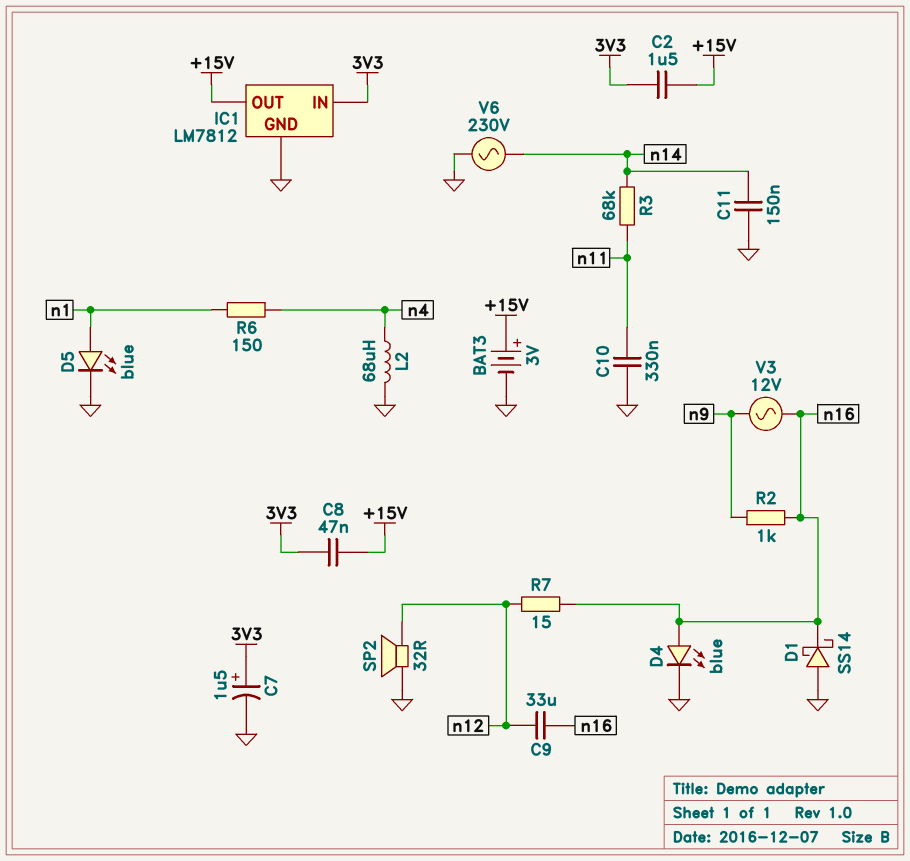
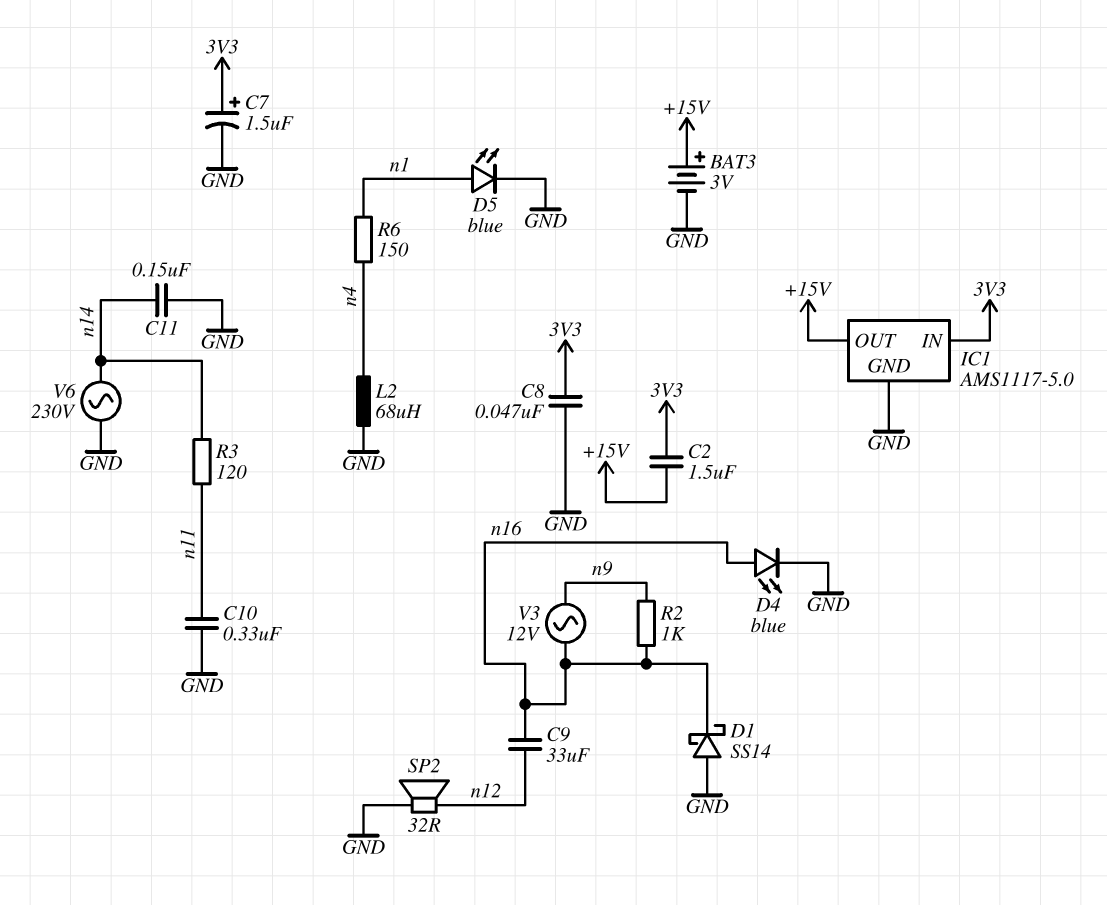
C8: 47nF (+15V, 3V3) -> 47nF (3V3, GND)
IC1: LM7812 -> AMS1117-5.0
R3: 68k (n11, n14) -> 120 (n11, n14)
R7: 15 (n12, n16) -> none

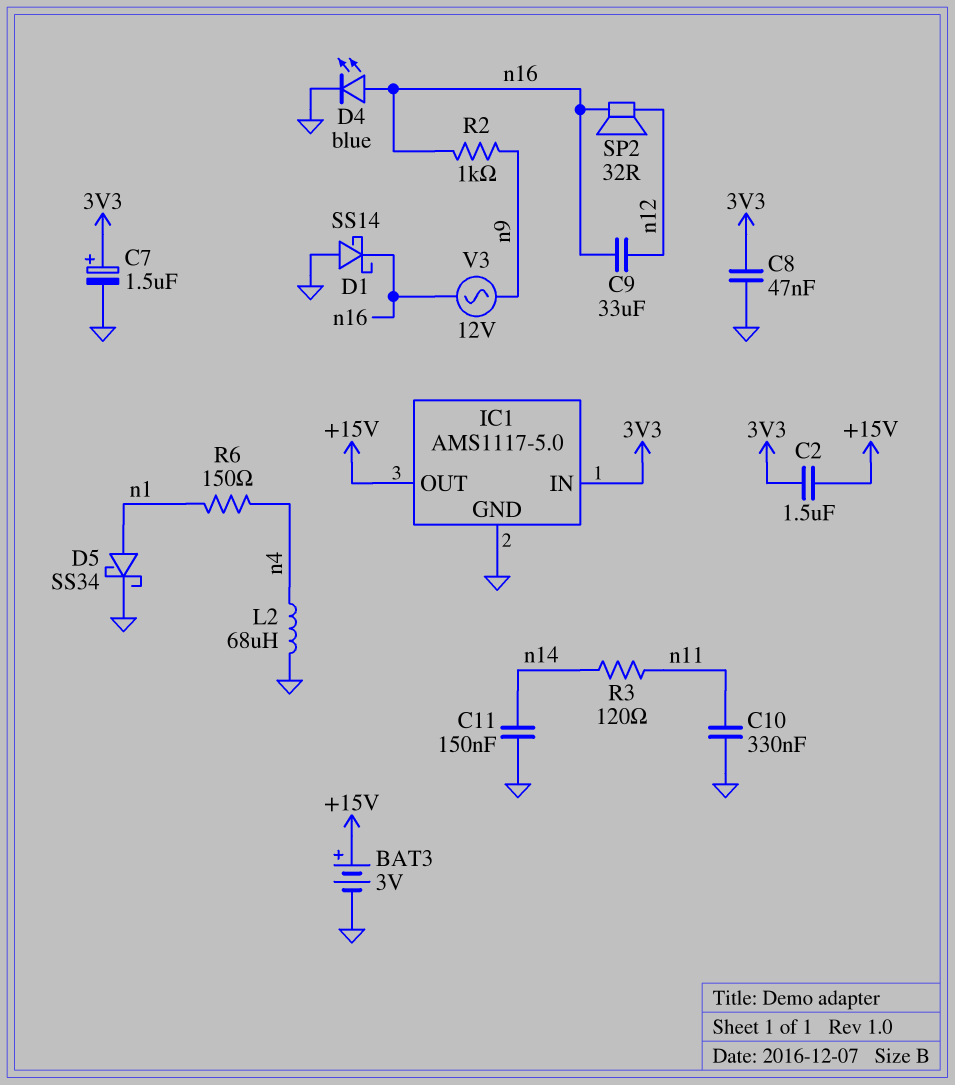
D5: LED blue (A n1, K GND) -> schottky SS34 (A n1, K GND)
SP2: speaker 32R (GND, n12) -> speaker 32R (n12, n16)
V6: AC 230V (GND, n14) -> none

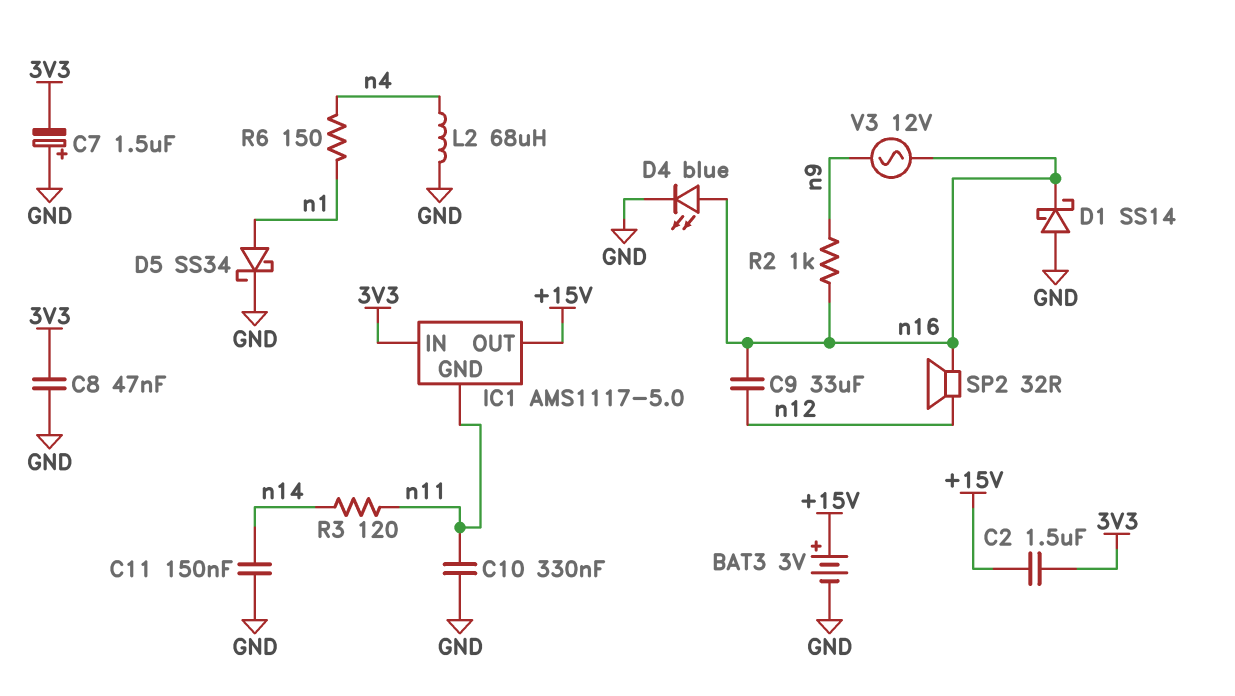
C7: 1.5uF (plus 3V3, minus GND) -> 1.5uF (plus GND, minus 3V3)
IC1 pin GND: GND -> n11

